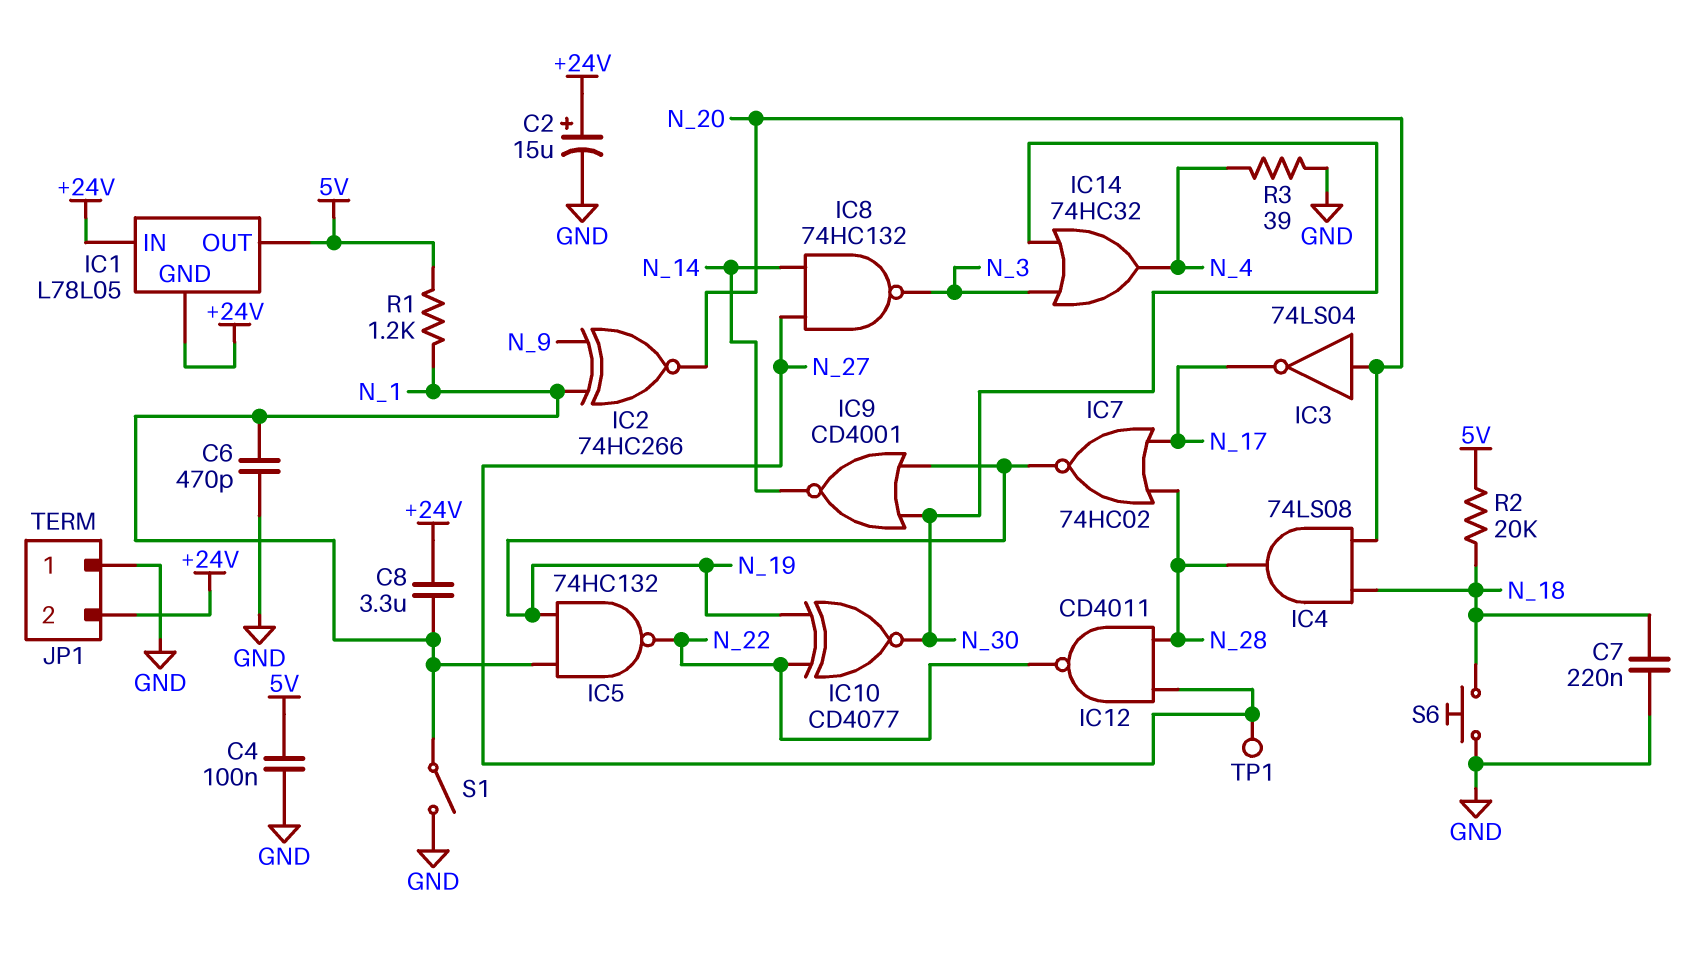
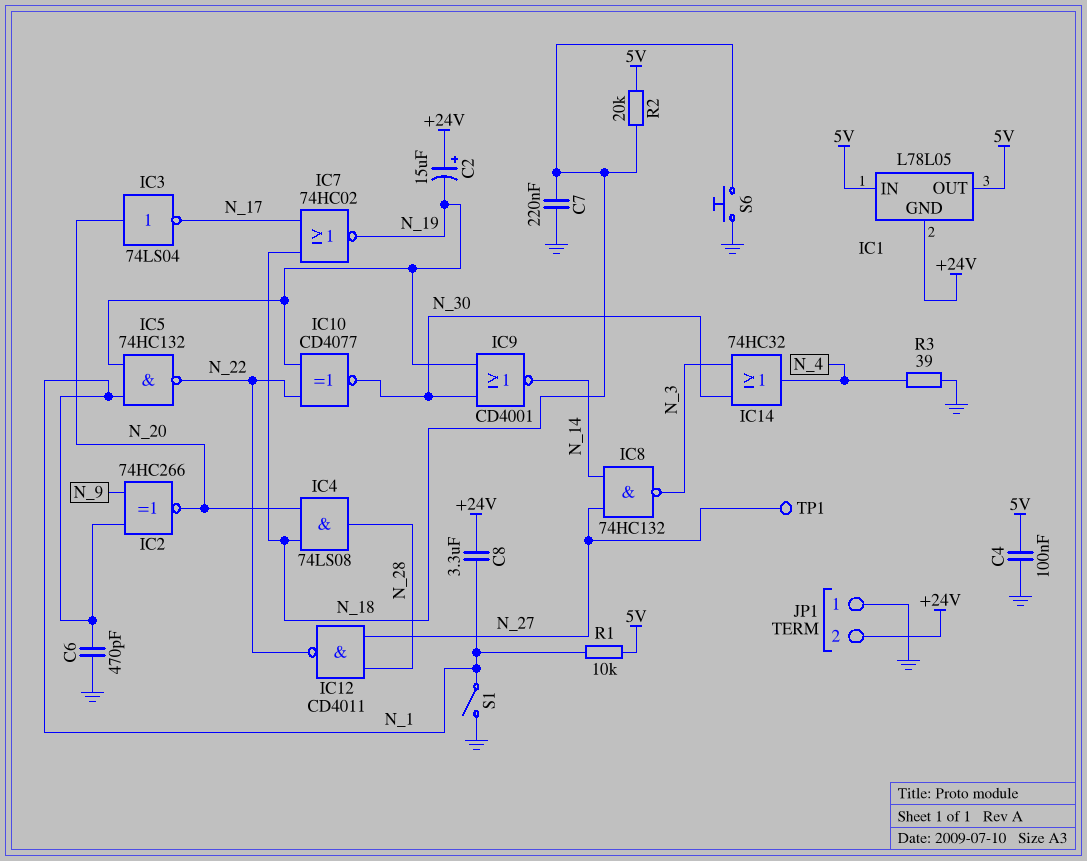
C2: 15uF (plus +24V, minus GND) -> 15uF (plus +24V, minus N_19)
IC1 pin IN: +24V -> 5V
IC7: NOR 74HC02 (in N_17, in N_28, out N_19) -> NOR 74HC02 (in N_17, in N_18, out N_19)
R1: 1.2k (5V, N_1) -> 10k (5V, N_1)

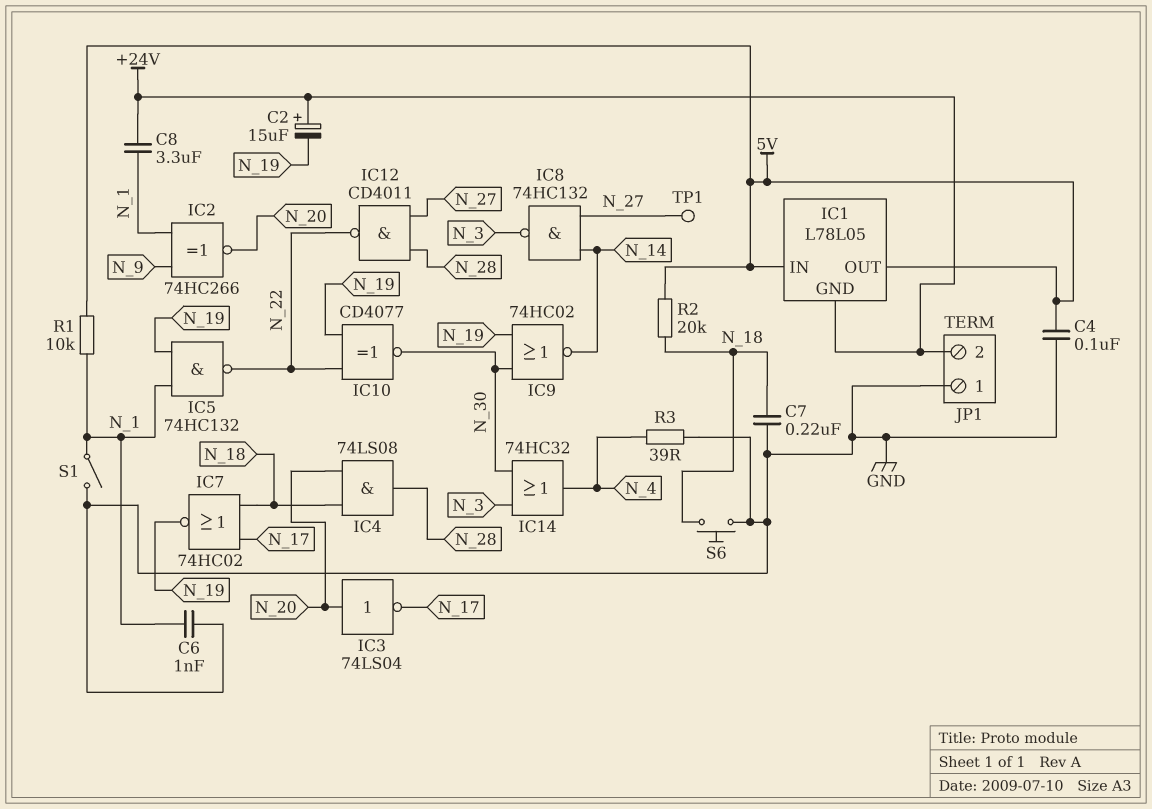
C6: 470pF (GND, N_1) -> 1nF (GND, N_1)
IC9: NOR CD4001 (in N_19, in N_30, out N_14) -> NOR 74HC02 (in N_19, in N_30, out N_14)

